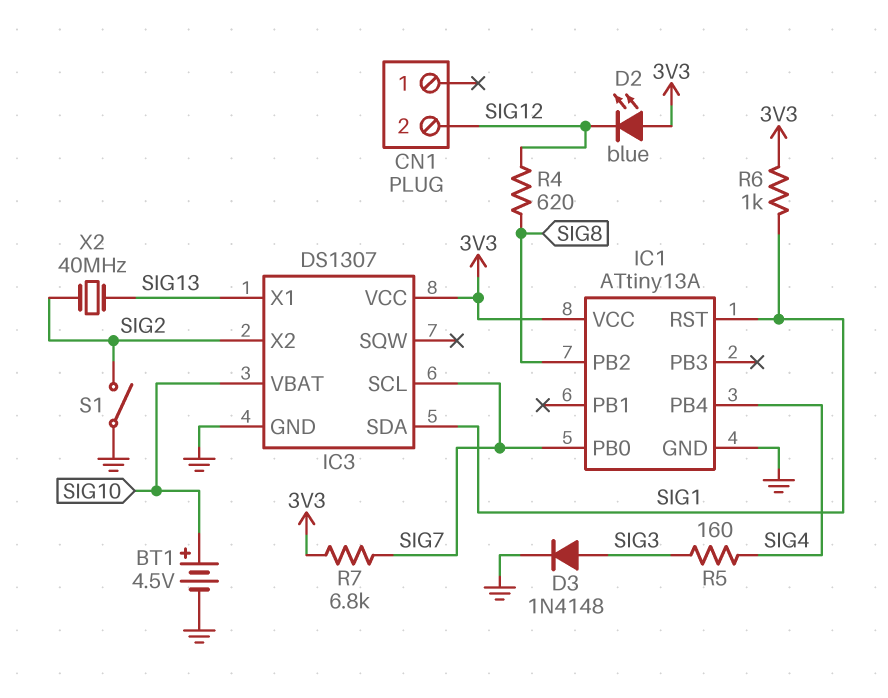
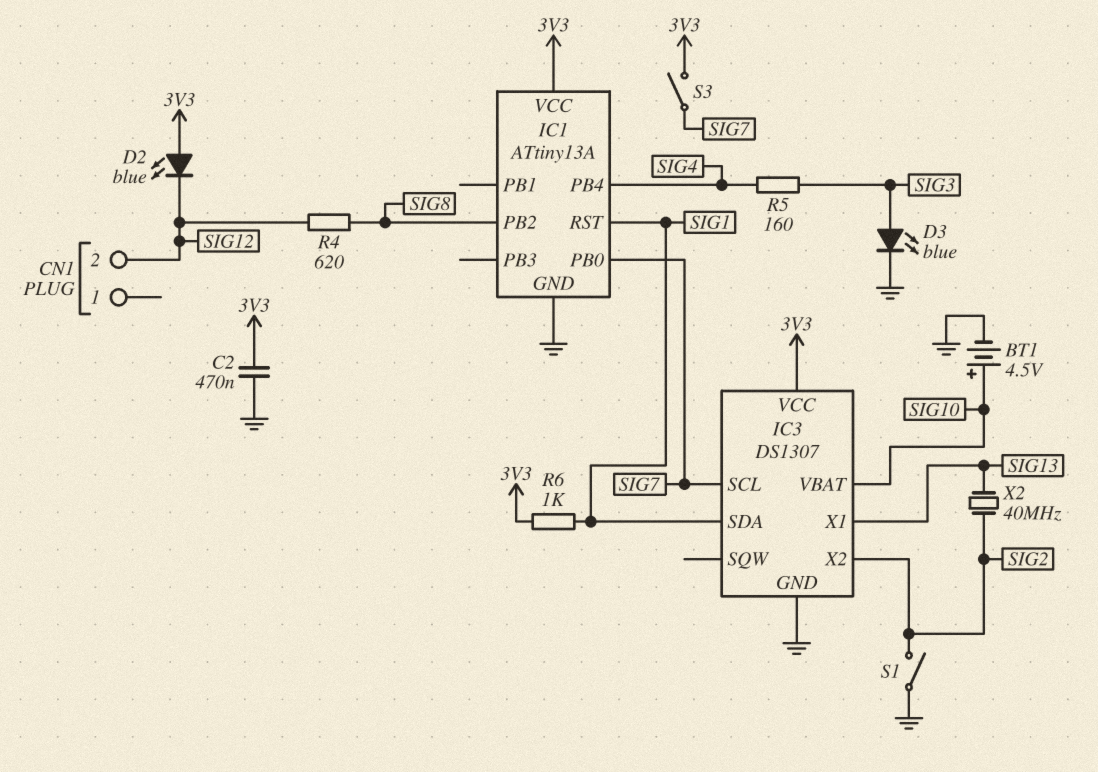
C2: none -> 470nF (3V3, GND)
D3: diode 1N4148 (A SIG3, K GND) -> LED blue (A SIG3, K GND)
R7: 6.8k (3V3, SIG7) -> none
S3: none -> switch (3V3, SIG7)

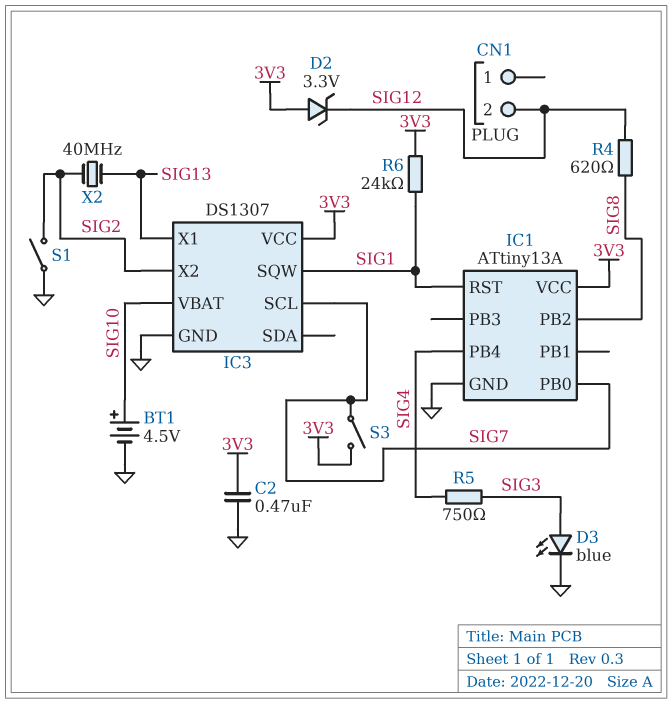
D2: LED blue (A 3V3, K SIG12) -> zener 3.3V (A 3V3, K SIG12)
IC3 pin SDA: SIG1 -> none
IC3 pin SQW: none -> SIG1
R5: 160 (SIG3, SIG4) -> 750 (SIG3, SIG4)
R6: 1k (3V3, SIG1) -> 24k (3V3, SIG1)

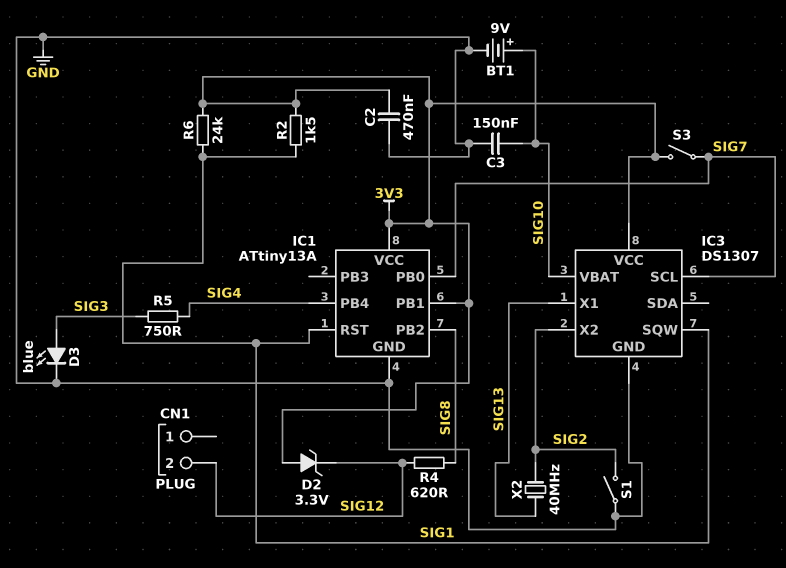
BT1: 4.5V (plus SIG10, minus GND) -> 9V (plus SIG10, minus GND)
C3: none -> 150nF (GND, SIG10)
IC1 pin PB1: none -> 3V3
R2: none -> 1.5k (3V3, SIG1)

